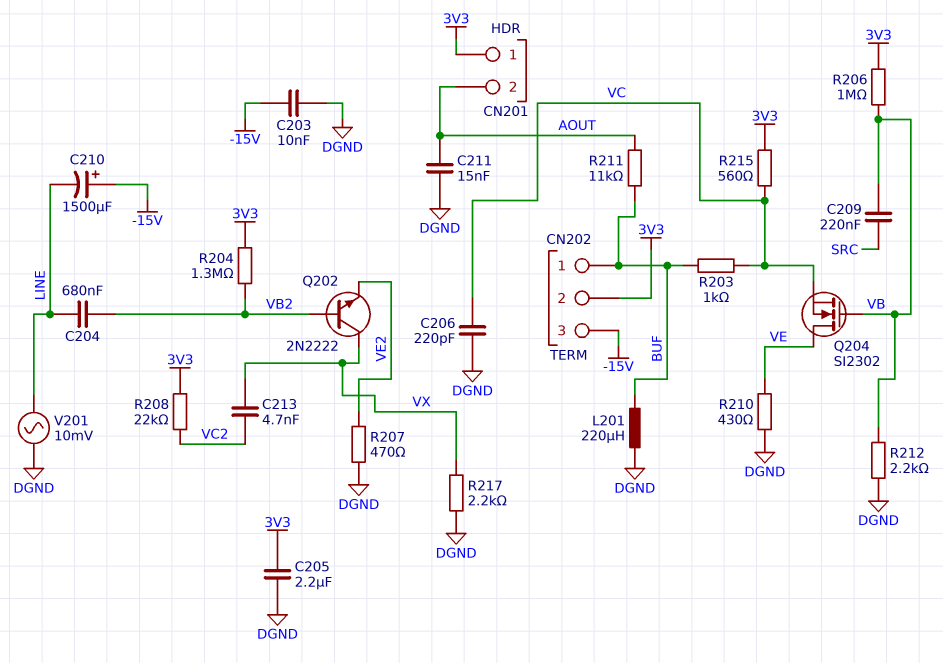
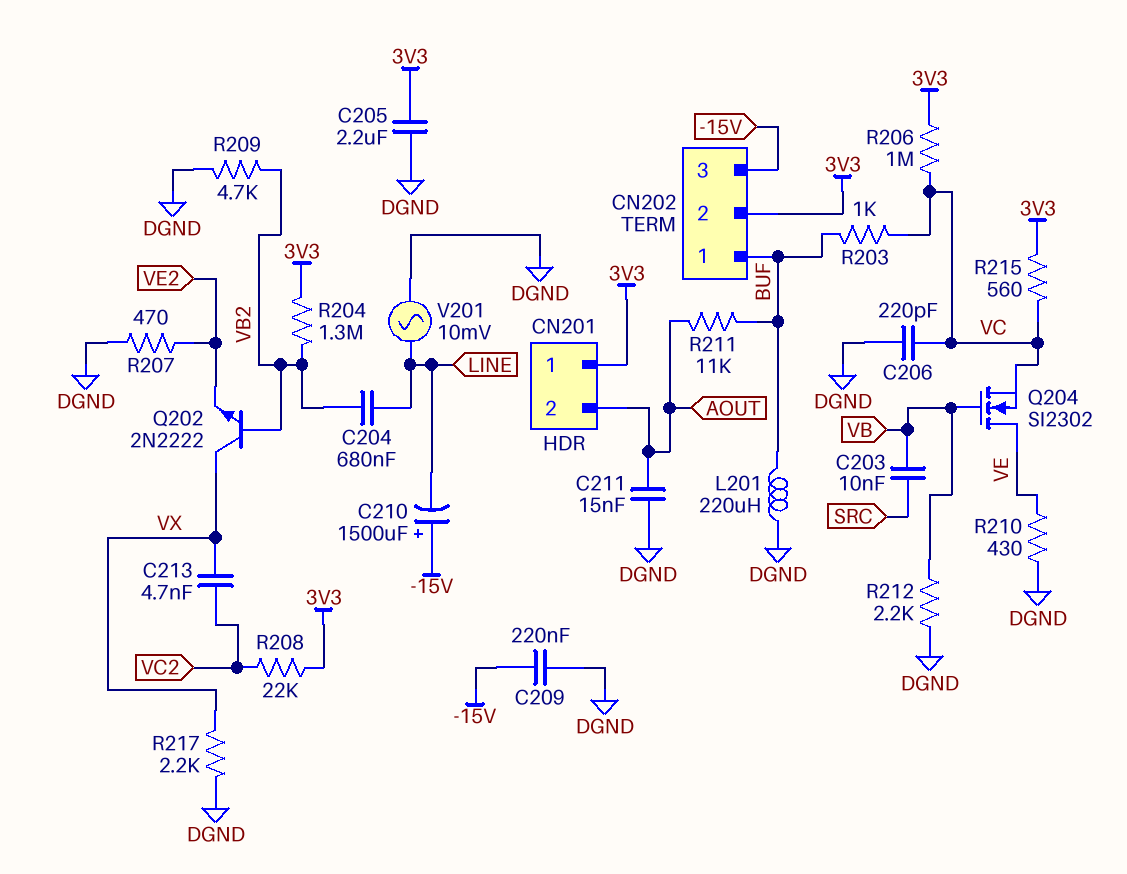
C203: 10nF (-15V, DGND) -> 10nF (SRC, VB)
C209: 220nF (SRC, VB) -> 220nF (-15V, DGND)
R206: 1M (3V3, VB) -> 1M (3V3, VC)
R209: none -> 4.7k (DGND, VB2)

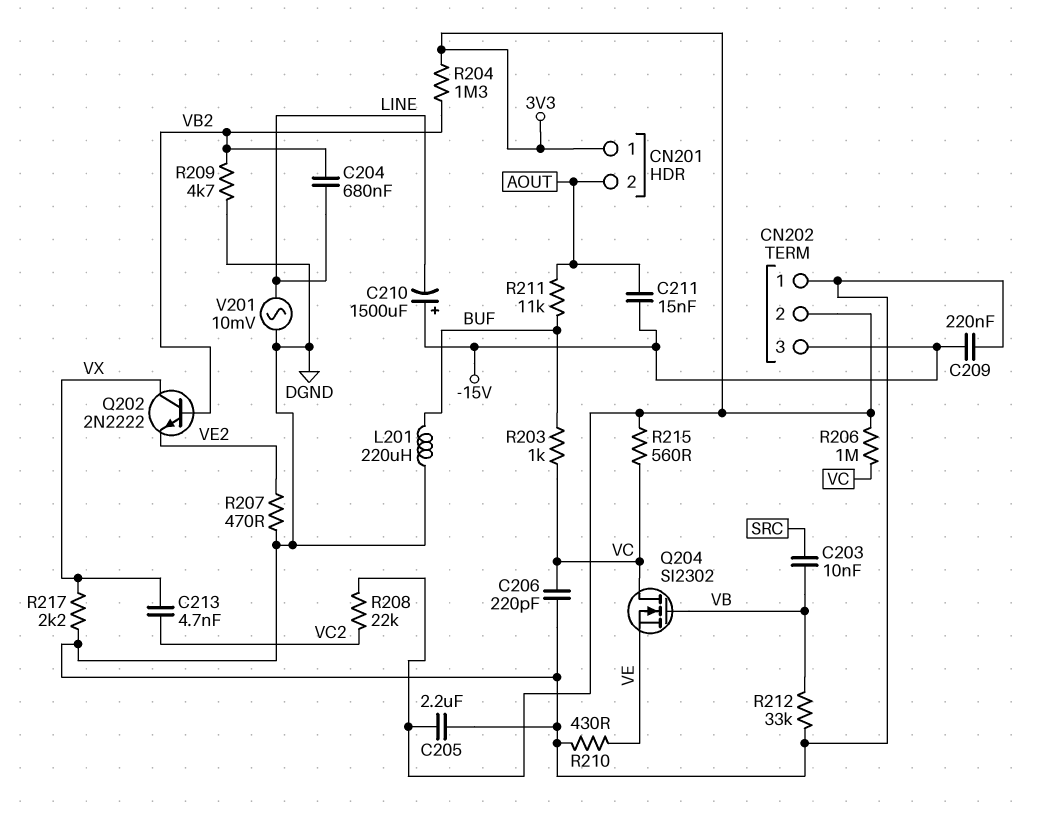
C211: 15nF (AOUT, DGND) -> 15nF (-15V, AOUT)
CN202 pin 1: BUF -> DGND
Q204: NMOS SI2302 (G VB, D VE, S VC) -> NMOS SI2302 (G VB, D VC, S VE)
R212: 2.2k (DGND, VB) -> 33k (DGND, VB)

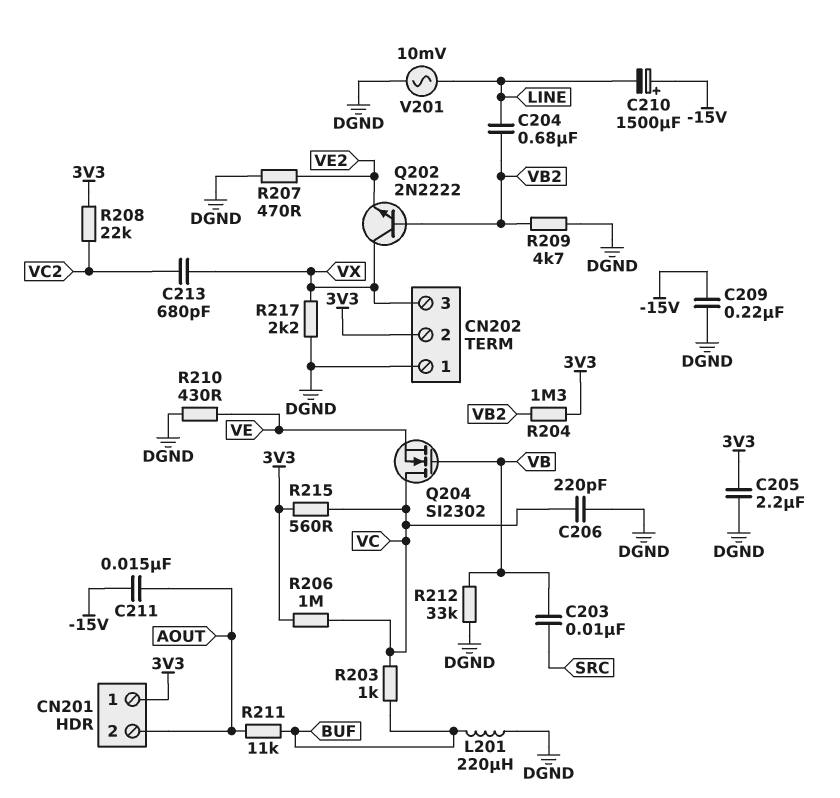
C213: 4.7nF (VC2, VX) -> 680pF (VC2, VX)
CN202 pin 3: -15V -> VX

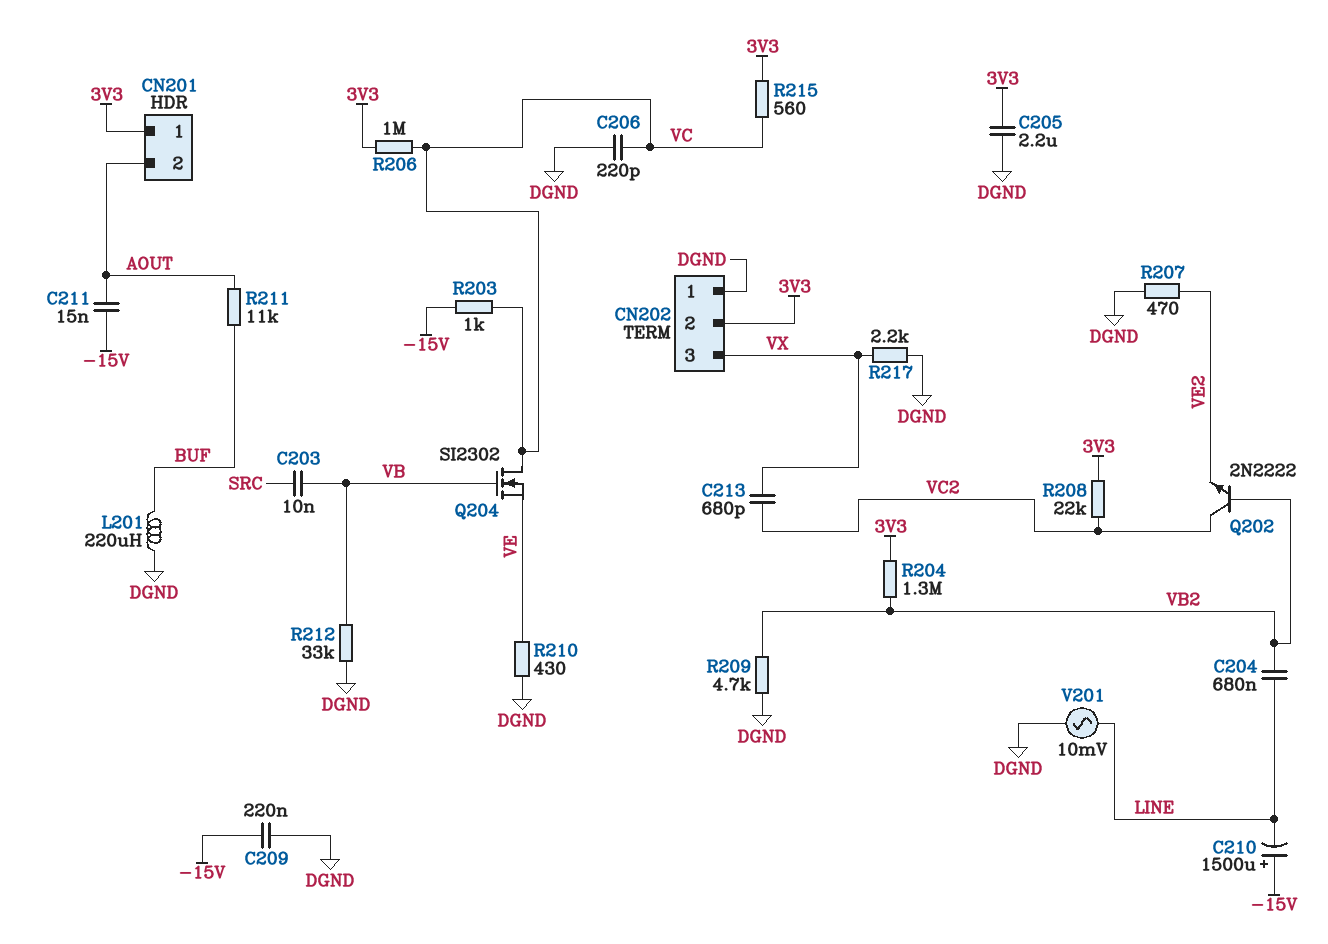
Q202: NPN 2N2222 (B VB2, C VX, E VE2) -> NPN 2N2222 (B VB2, C VC2, E VE2)
R203: 1k (BUF, VC) -> 1k (-15V, VC)

